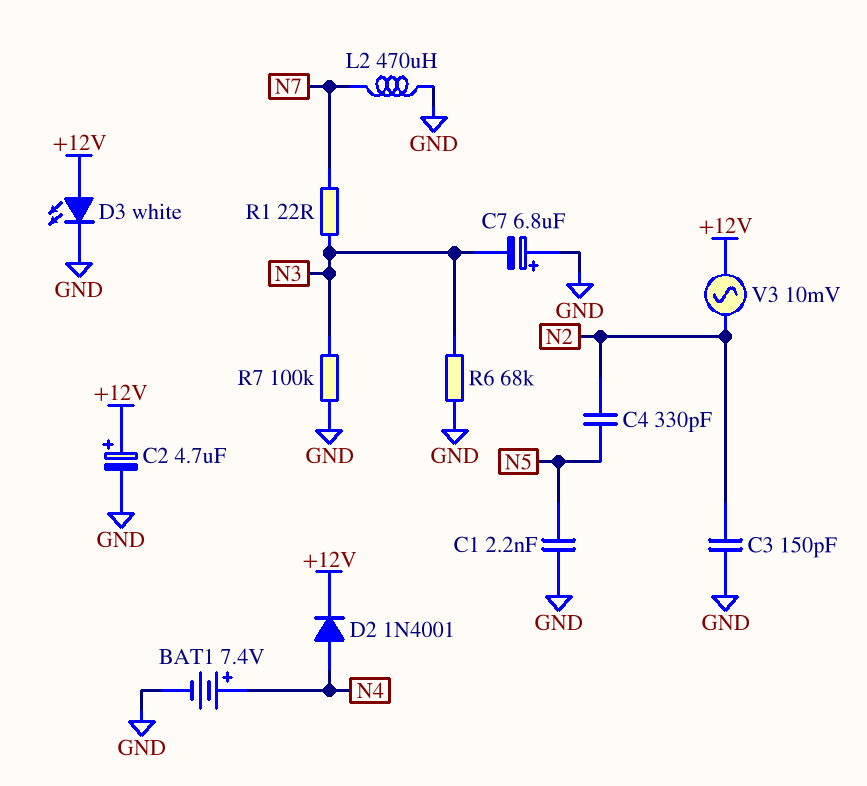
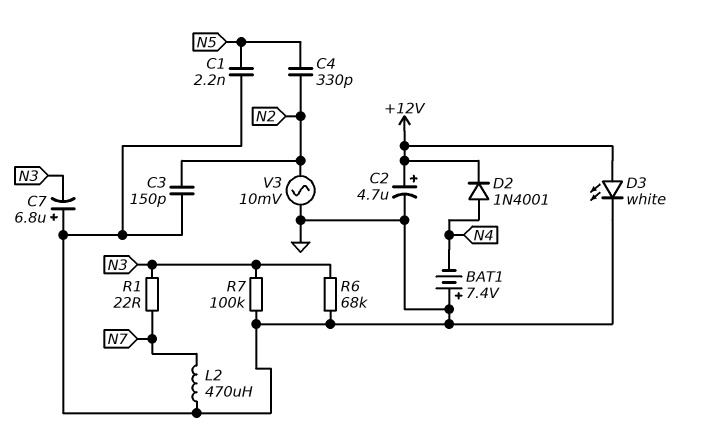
BAT1: 7.4V (plus N4, minus GND) -> 7.4V (plus GND, minus N4)
V3: AC 10mV (+12V, N2) -> AC 10mV (GND, N2)

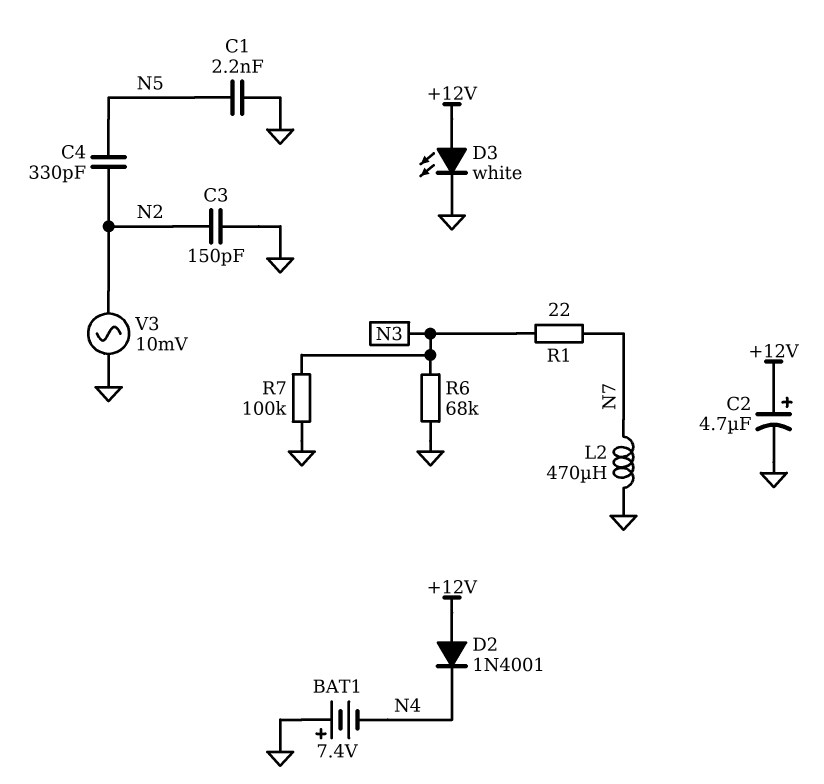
C7: 6.8uF (plus GND, minus N3) -> none
D2: diode 1N4001 (A N4, K +12V) -> diode 1N4001 (A +12V, K N4)

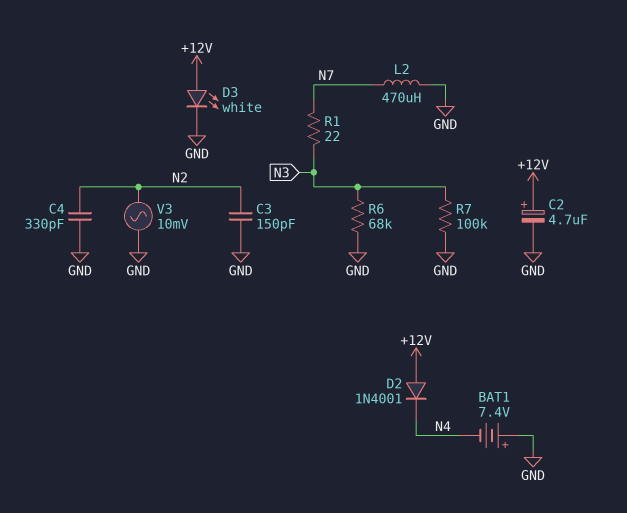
C1: 2.2nF (GND, N5) -> none
C4: 330pF (N2, N5) -> 330pF (GND, N2)

